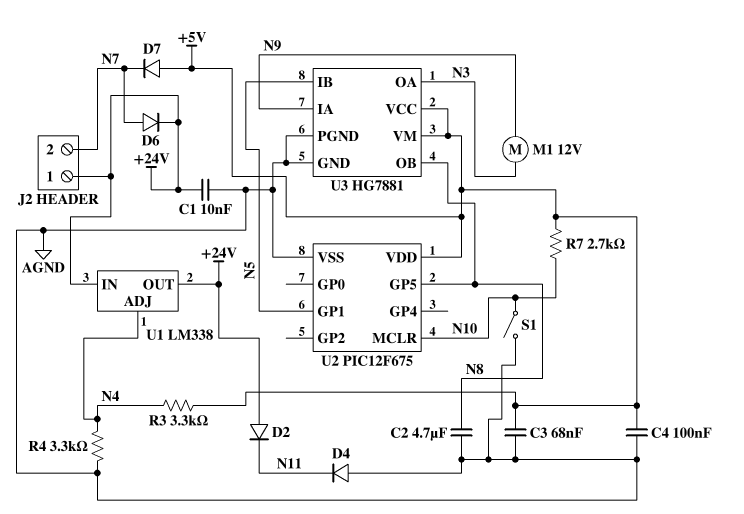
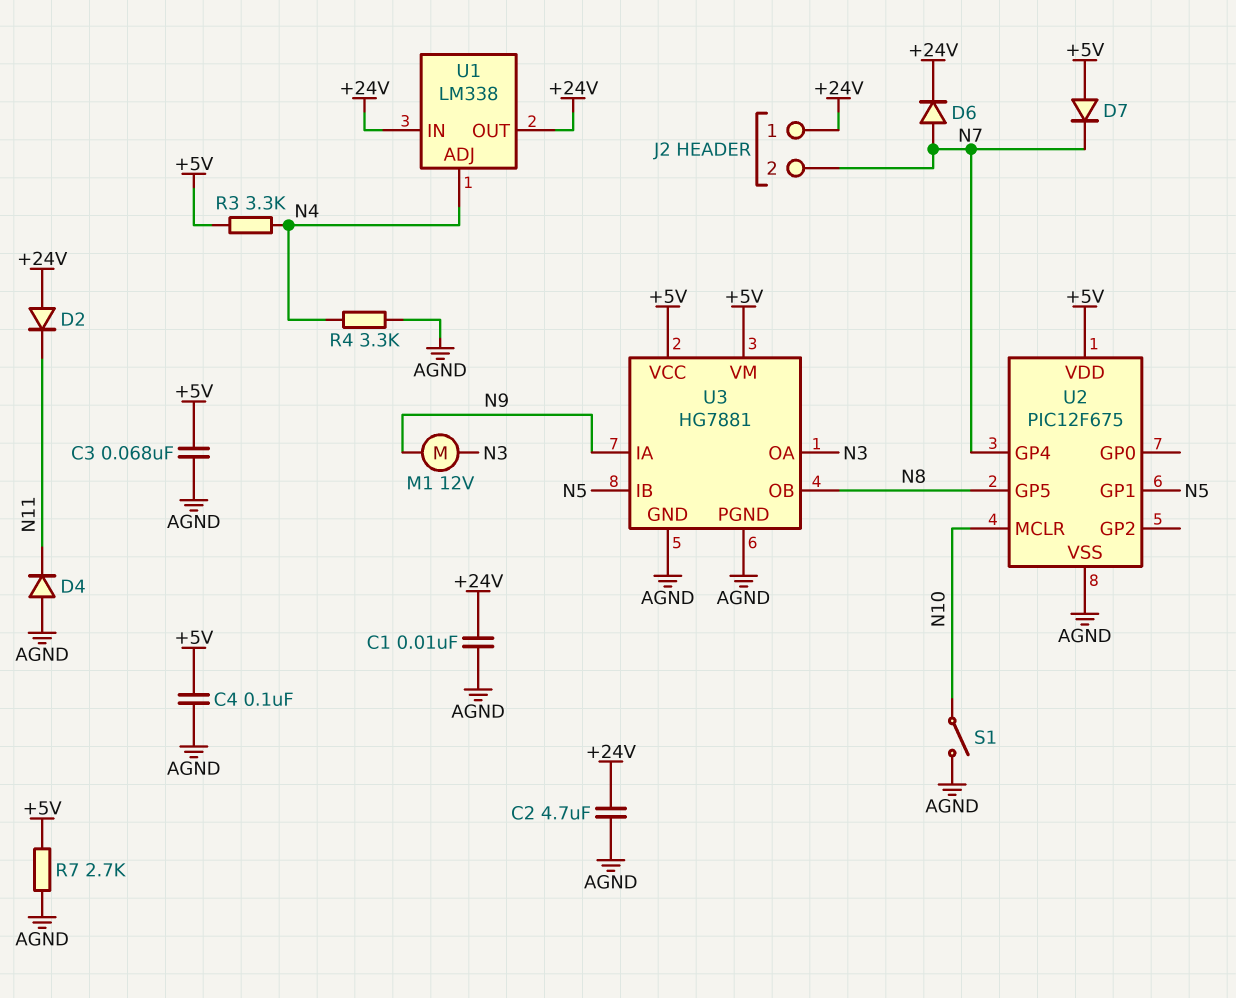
C2: 4.7uF (AGND, N8) -> 4.7uF (+24V, AGND)
R7: 2.7k (+5V, N10) -> 2.7k (+5V, AGND)
U2 pin GP4: none -> N7

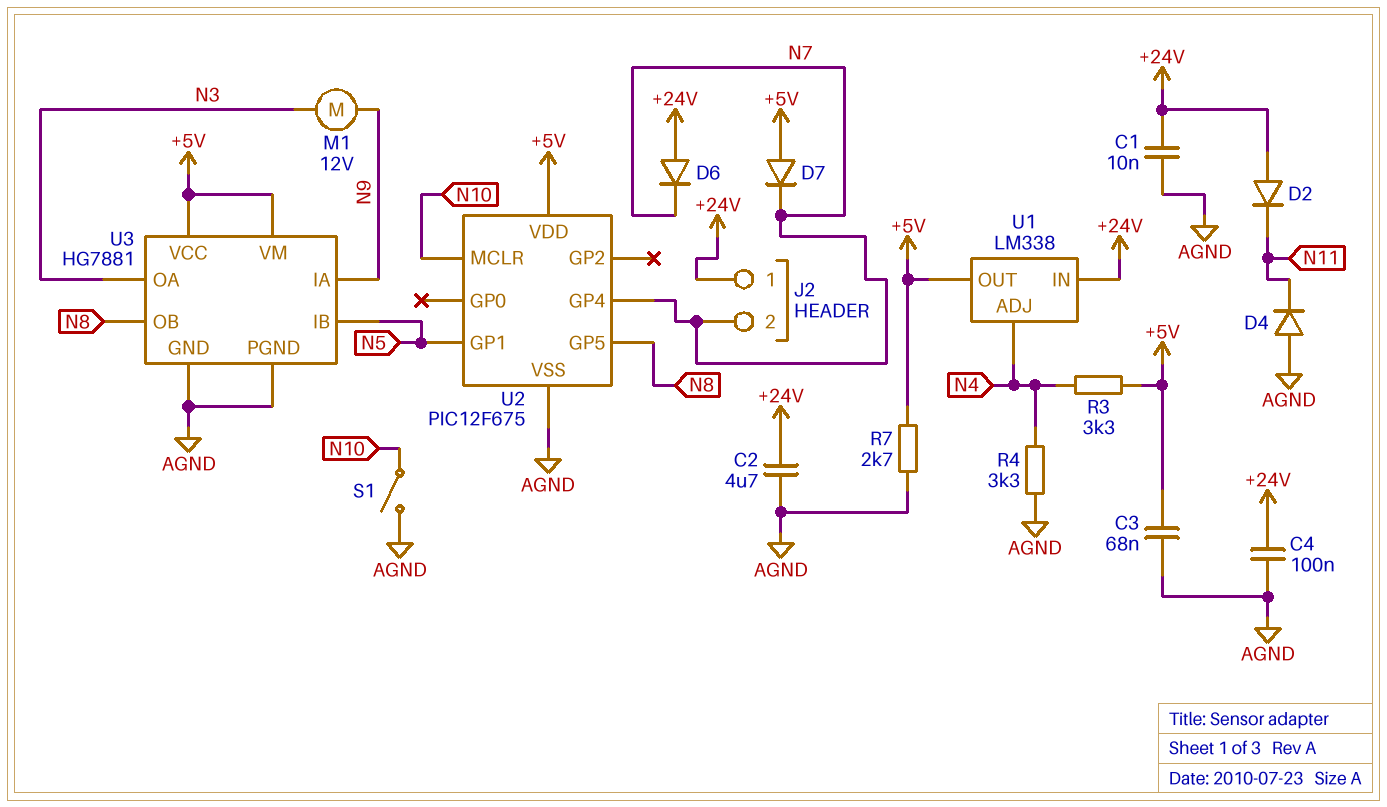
C4: 100nF (+5V, AGND) -> 100nF (+24V, AGND)
D6: diode (A N7, K +24V) -> diode (A +24V, K N7)
U1 pin OUT: +24V -> +5V

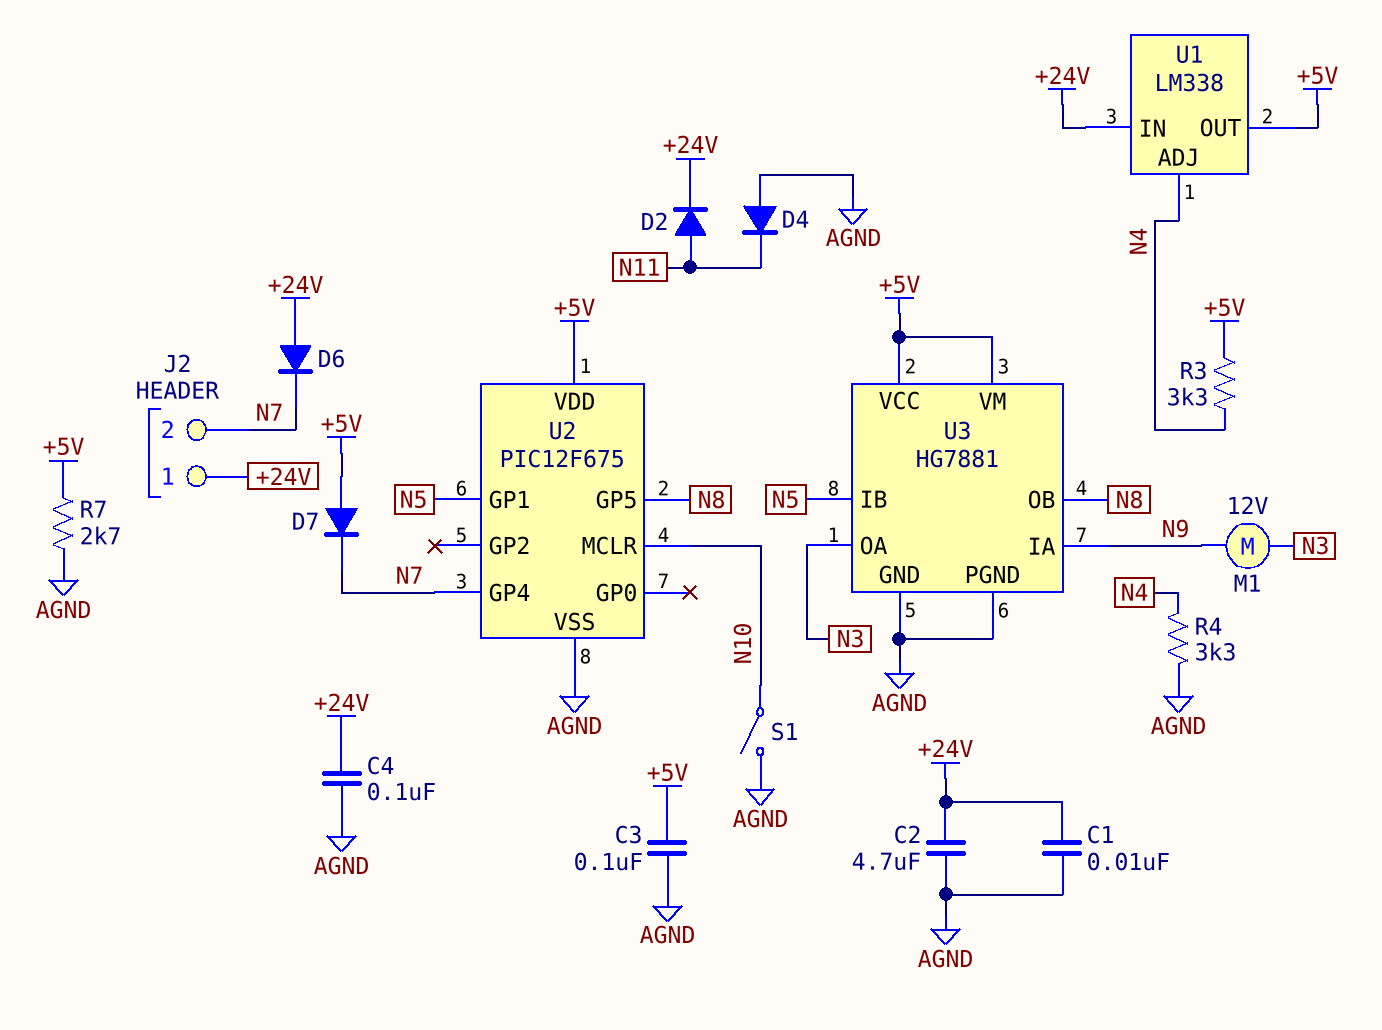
C3: 68nF (+5V, AGND) -> 100nF (+5V, AGND)
D2: diode (A +24V, K N11) -> diode (A N11, K +24V)

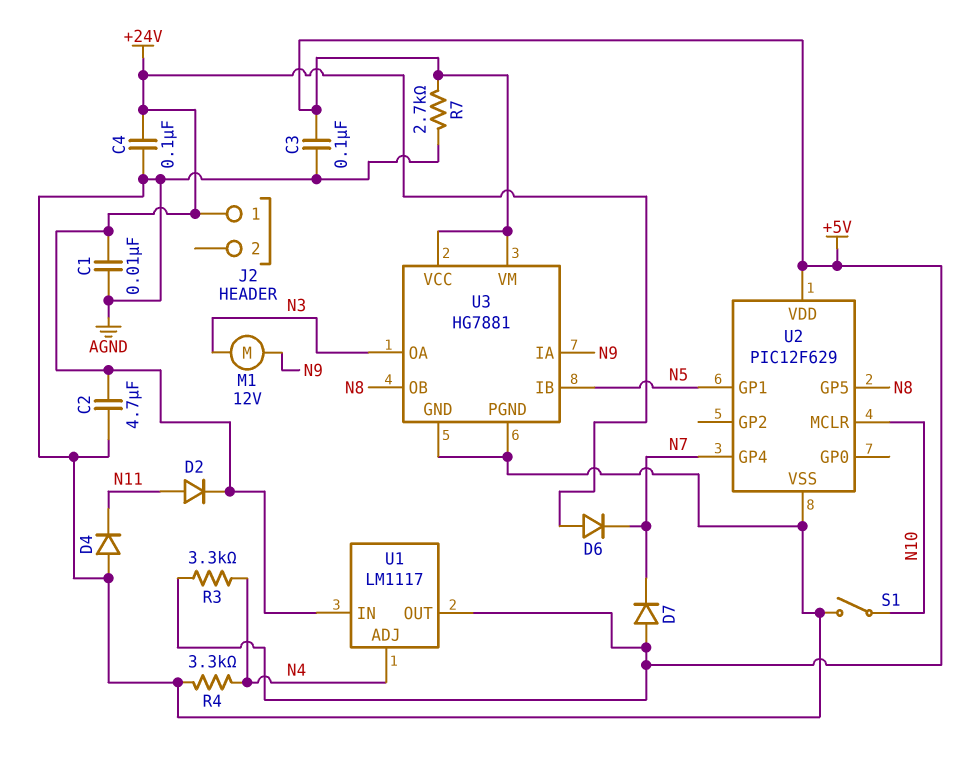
J2 pin 2: N7 -> none
U1: LM338 -> LM1117
U2: PIC12F675 -> PIC12F629

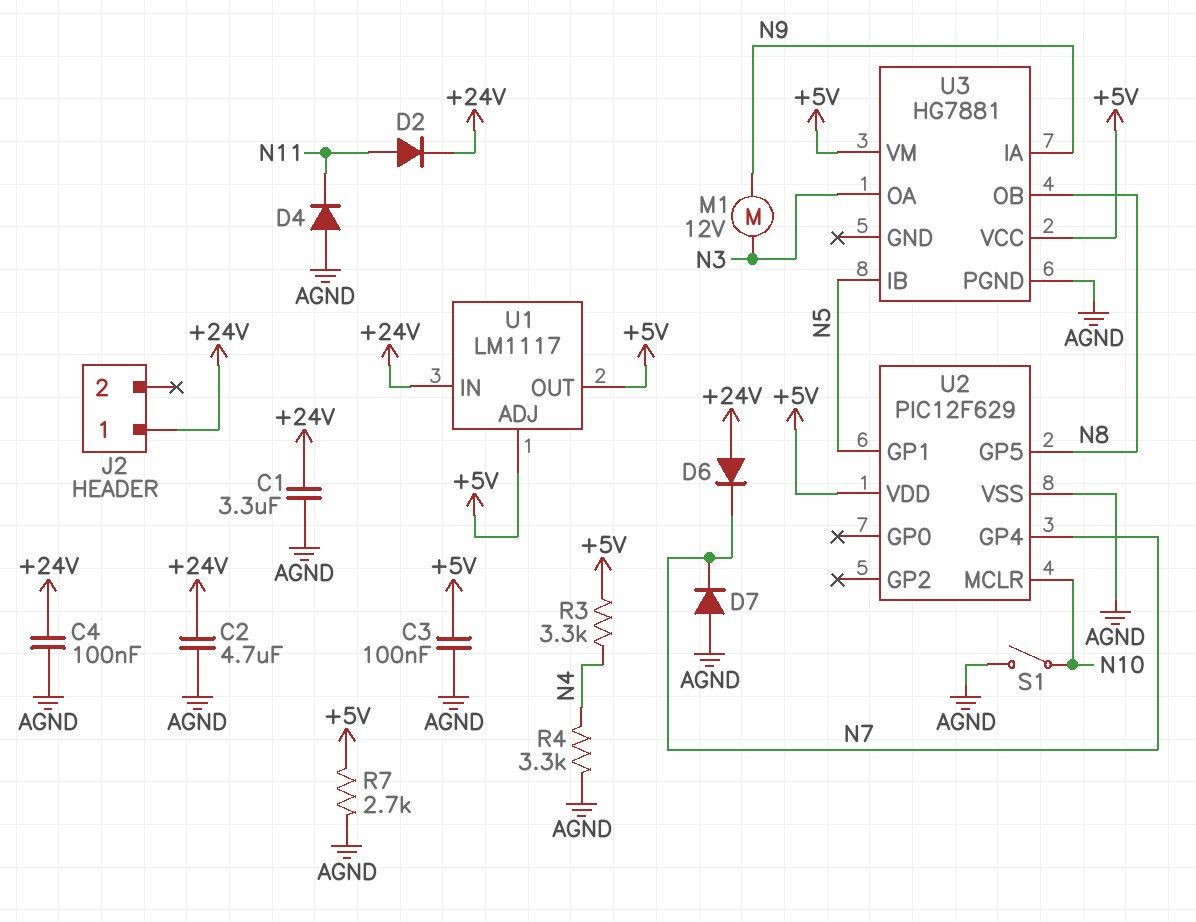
C1: 10nF (+24V, AGND) -> 3.3uF (+24V, AGND)
D7: diode (A +5V, K N7) -> diode (A AGND, K N7)
U1 pin ADJ: N4 -> +5V
U3 pin GND: AGND -> none

